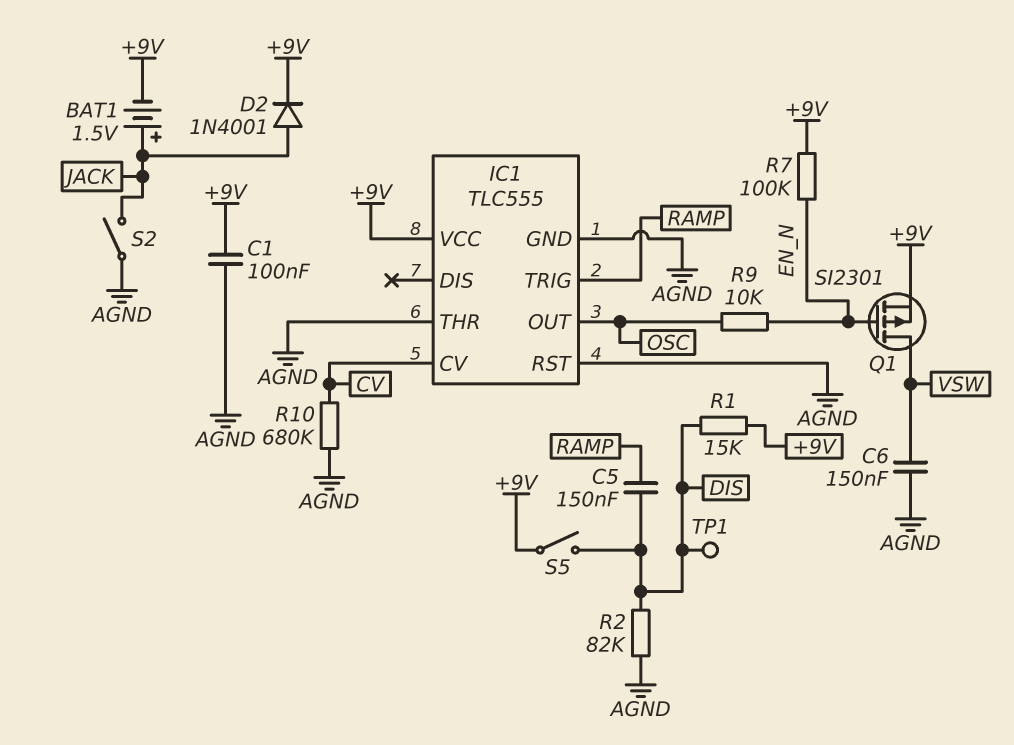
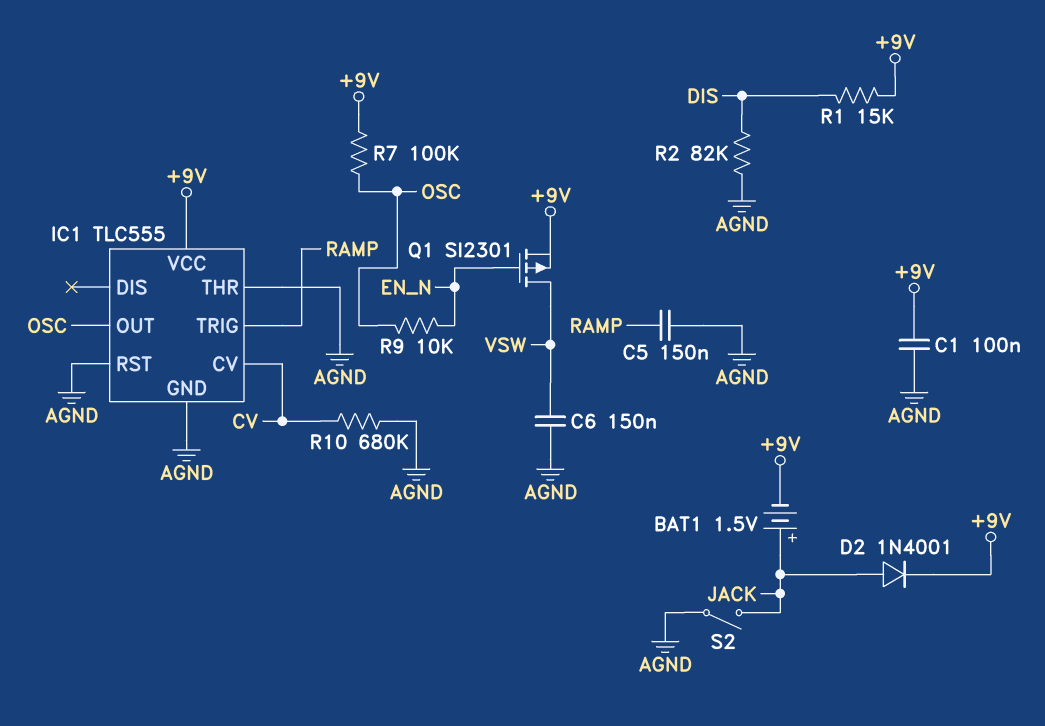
C5: 150nF (DIS, RAMP) -> 150nF (AGND, RAMP)
R7: 100k (+9V, EN_N) -> 100k (+9V, OSC)
S5: switch (+9V, DIS) -> none
TP1: test point (DIS) -> none

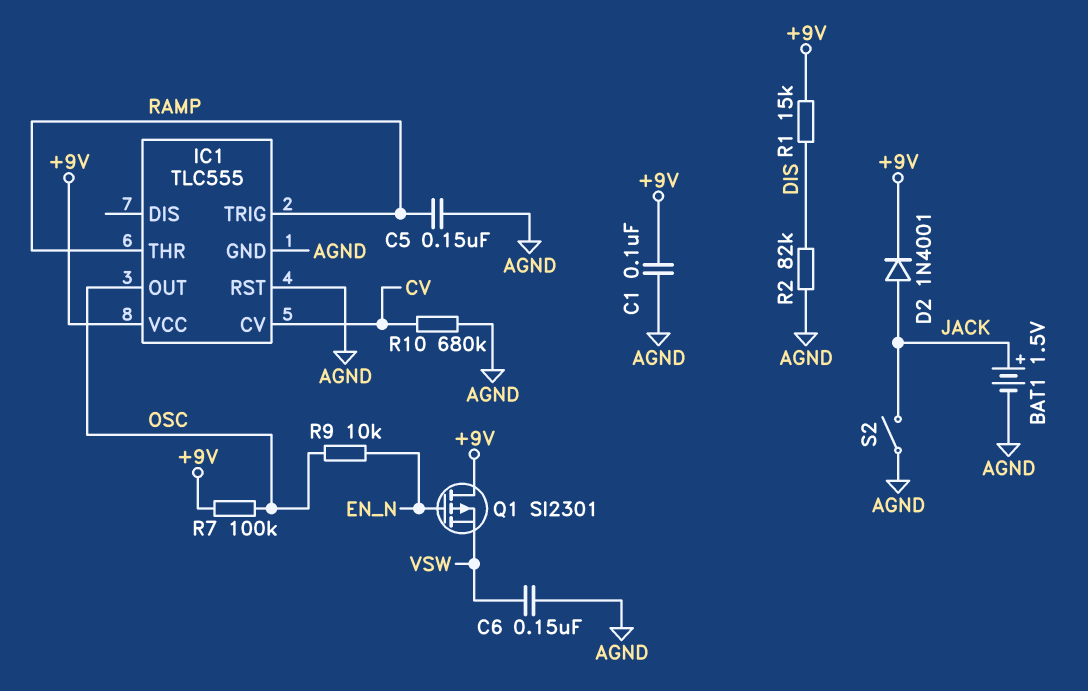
BAT1: 1.5V (plus JACK, minus +9V) -> 1.5V (plus JACK, minus AGND)
IC1 pin THR: AGND -> RAMP
Q1: PMOS SI2301 (G EN_N, D VSW, S +9V) -> PMOS SI2301 (G EN_N, D +9V, S VSW)

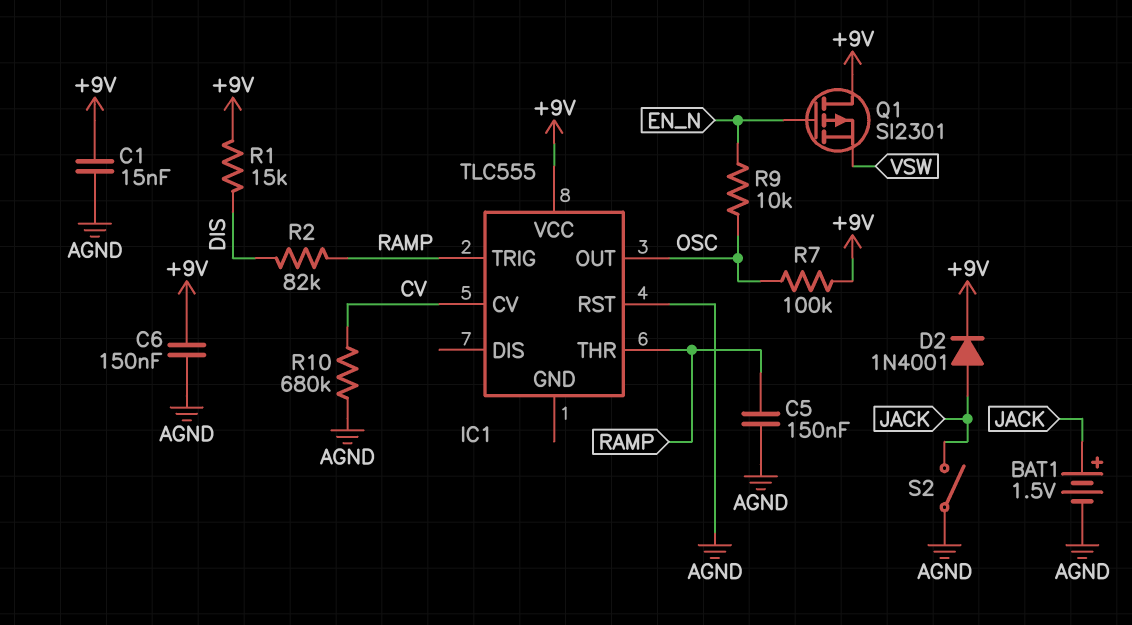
C1: 100nF (+9V, AGND) -> 15nF (+9V, AGND)
C6: 150nF (AGND, VSW) -> 150nF (+9V, AGND)
IC1 pin GND: AGND -> none
R2: 82k (AGND, DIS) -> 82k (DIS, RAMP)

